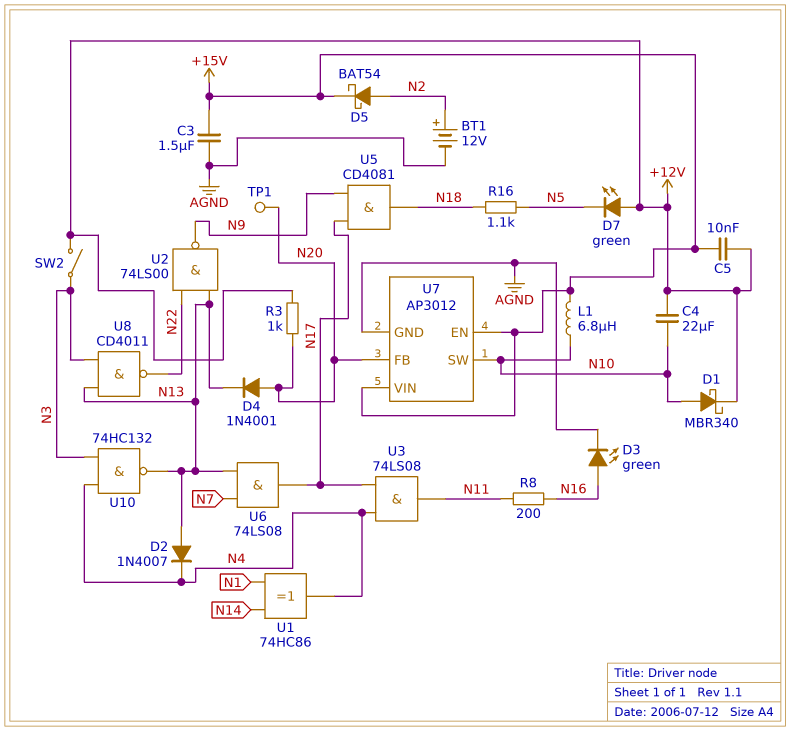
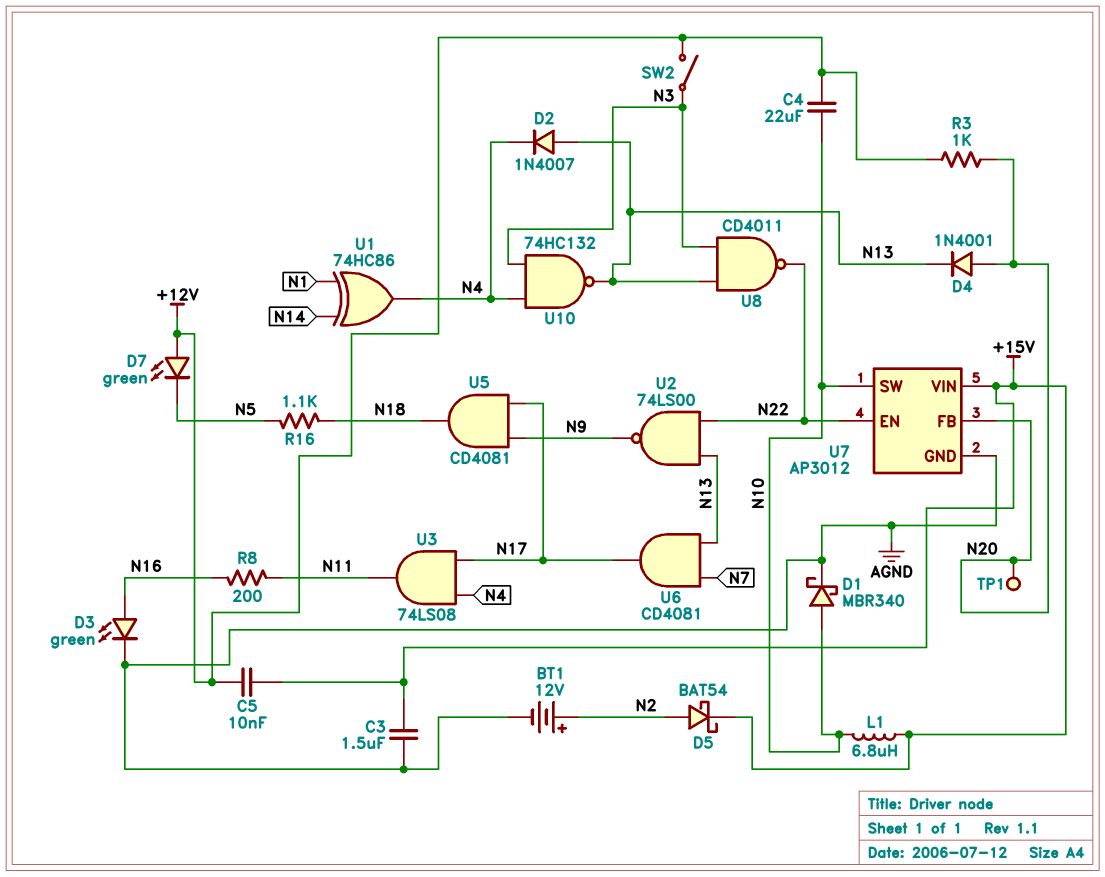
D1: schottky MBR340 (A N10, K +12V) -> schottky MBR340 (A N10, K AGND)
U6: AND 74LS08 (in N7, in N13, out N17) -> AND CD4081 (in N7, in N13, out N17)
U7 pin EN: +15V -> N22

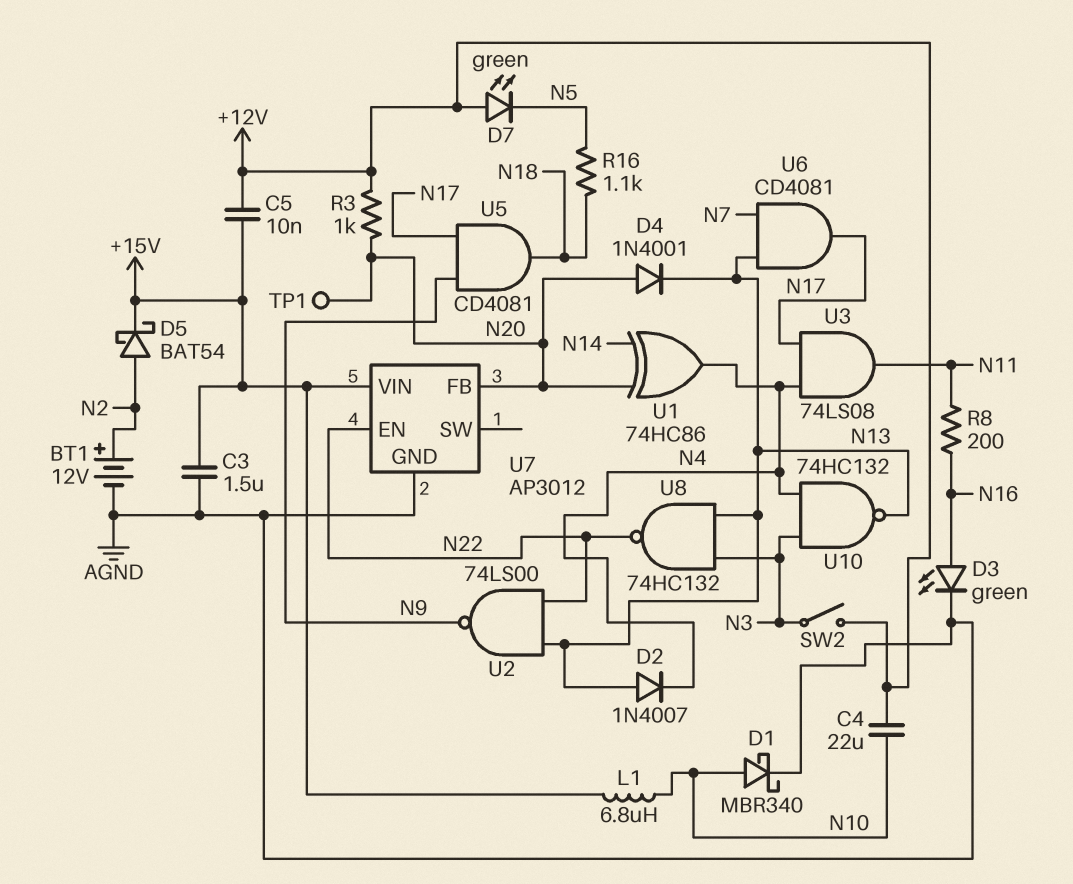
U1: XOR 74HC86 (in N1, in N14, out N4) -> XOR 74HC86 (in N14, in N20, out N4)
U7 pin SW: N10 -> none
U8: NAND CD4011 (in N3, in N13, out N22) -> NAND 74HC132 (in N3, in N13, out N22)

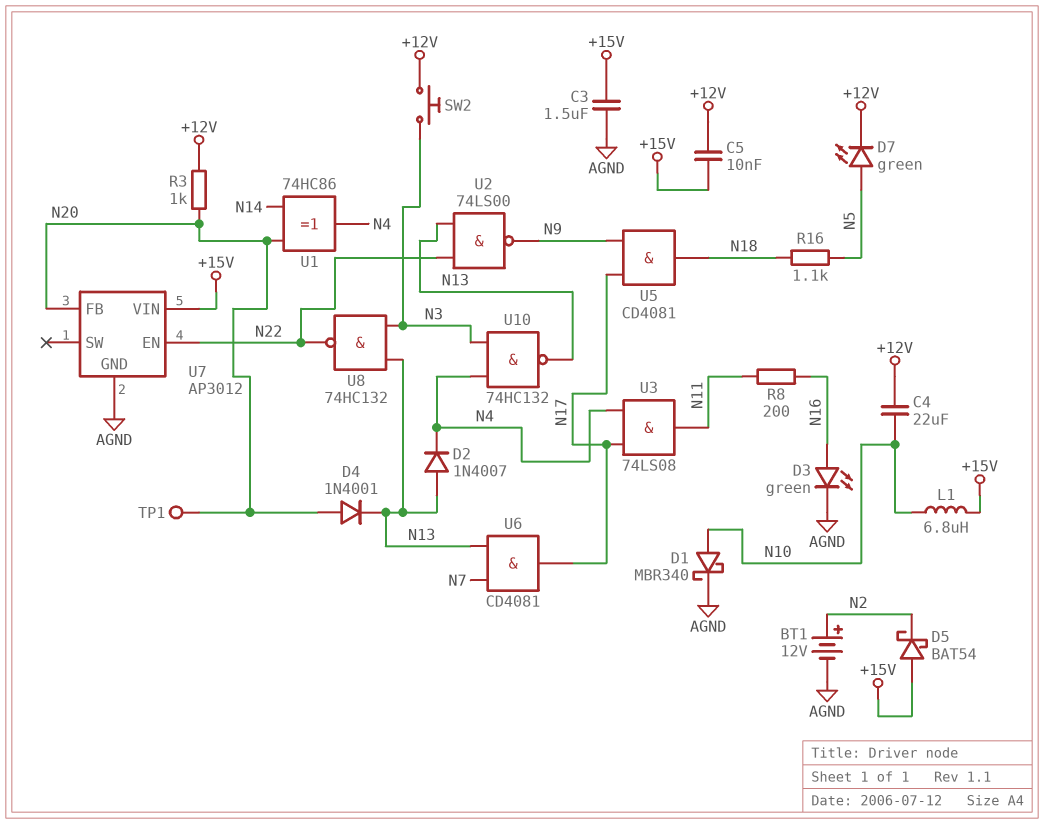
D5: schottky BAT54 (A N2, K +15V) -> schottky BAT54 (A +15V, K N2)
D7: LED green (A +12V, K N5) -> LED green (A N5, K +12V)
SW2: switch (+12V, N3) -> button (+12V, N3)

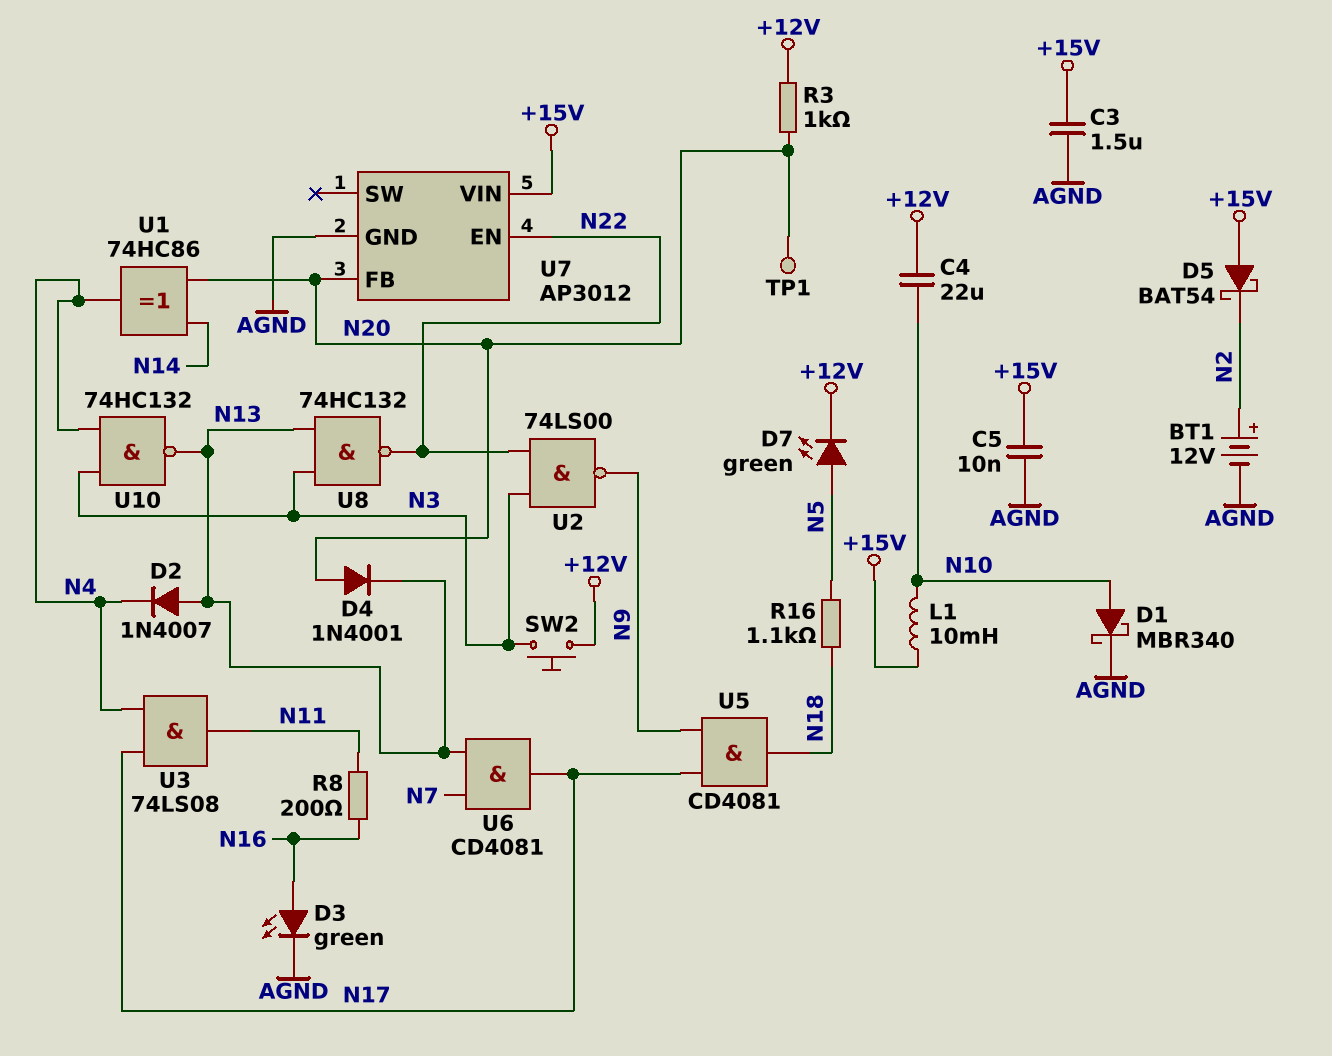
C5: 10nF (+12V, +15V) -> 10nF (+15V, AGND)
L1: 6.8uH (+15V, N10) -> 10mH (+15V, N10)
U2: NAND 74LS00 (in N13, in N22, out N9) -> NAND 74LS00 (in N3, in N22, out N9)

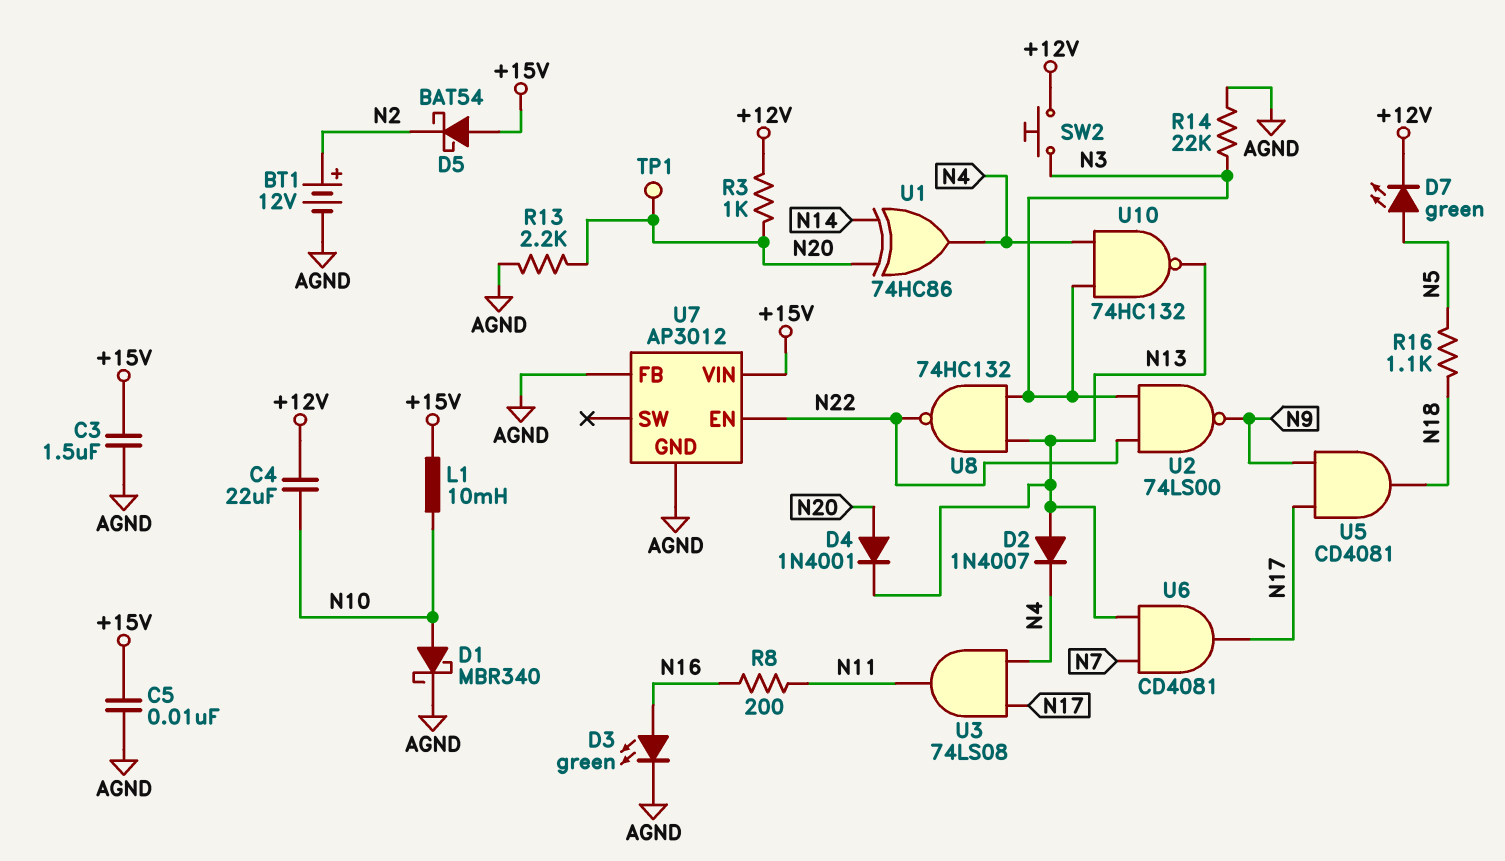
R13: none -> 2.2k (AGND, N20)
R14: none -> 22k (AGND, N3)
U7 pin FB: N20 -> AGND

